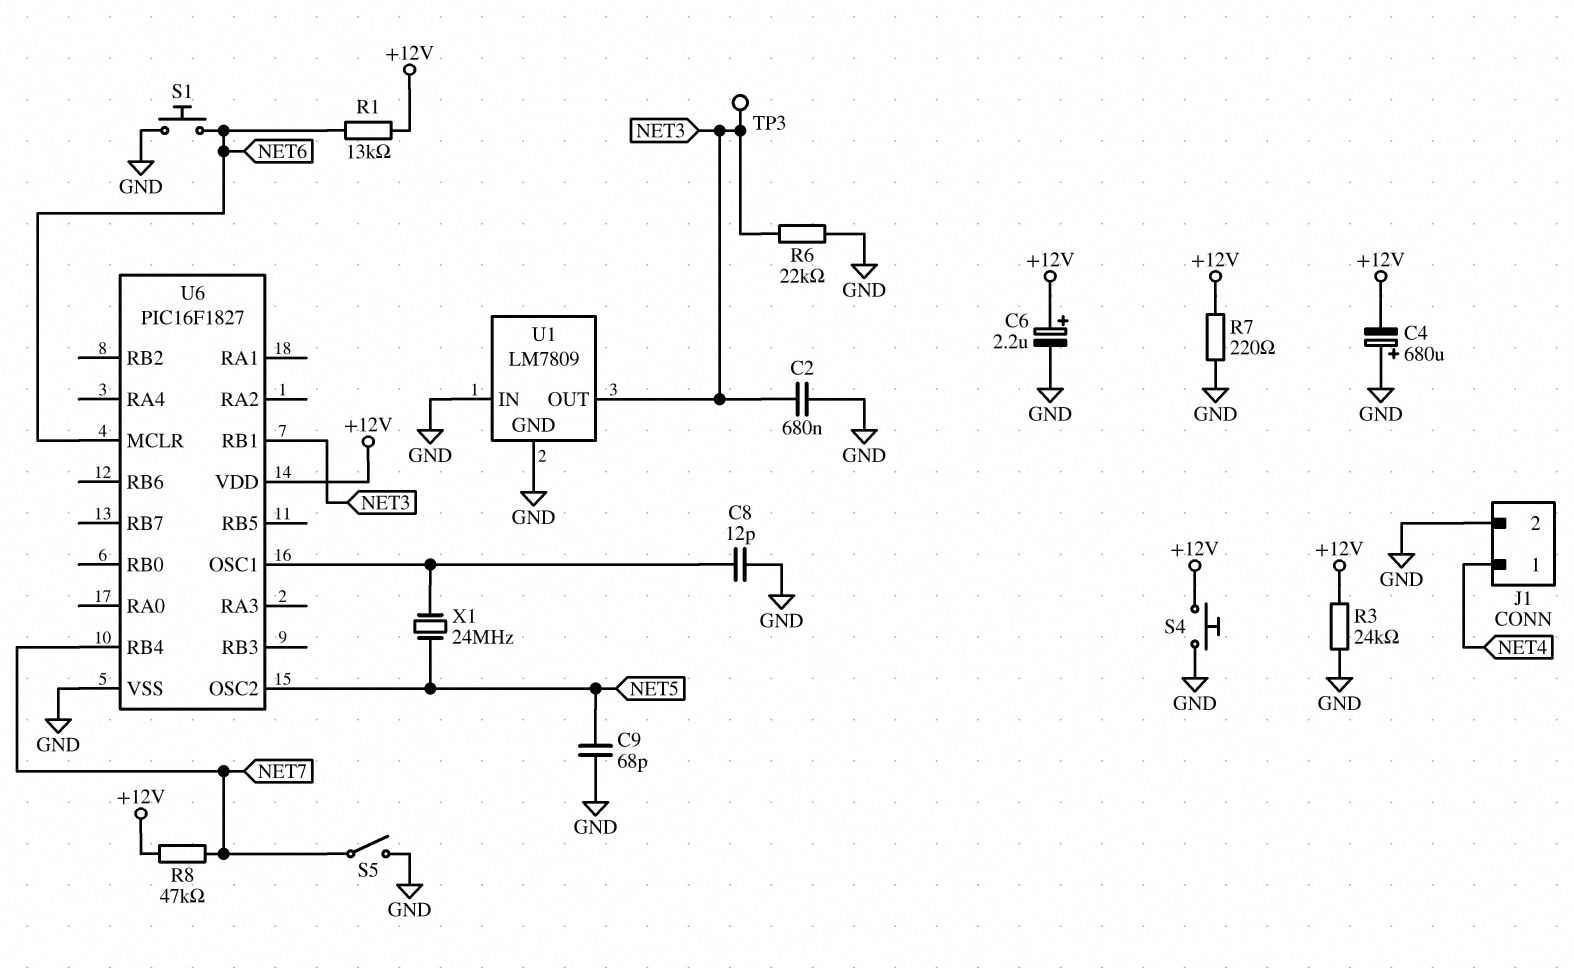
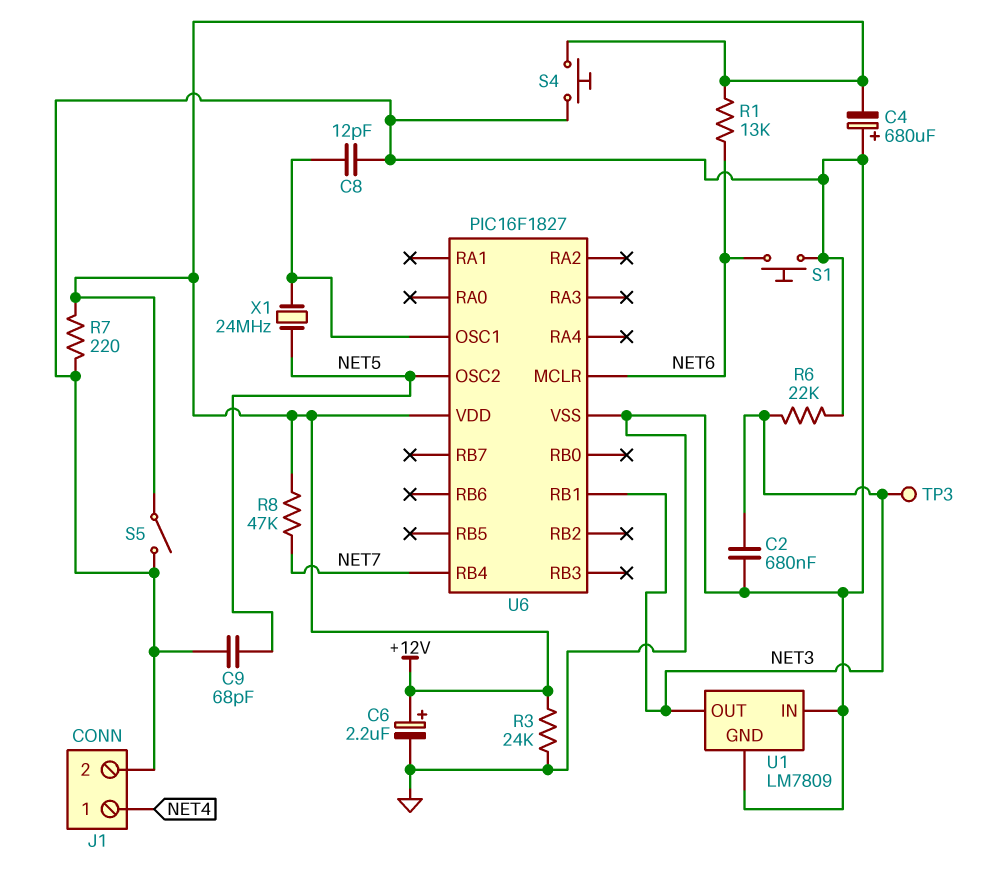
S5: switch (GND, NET7) -> switch (+12V, GND)

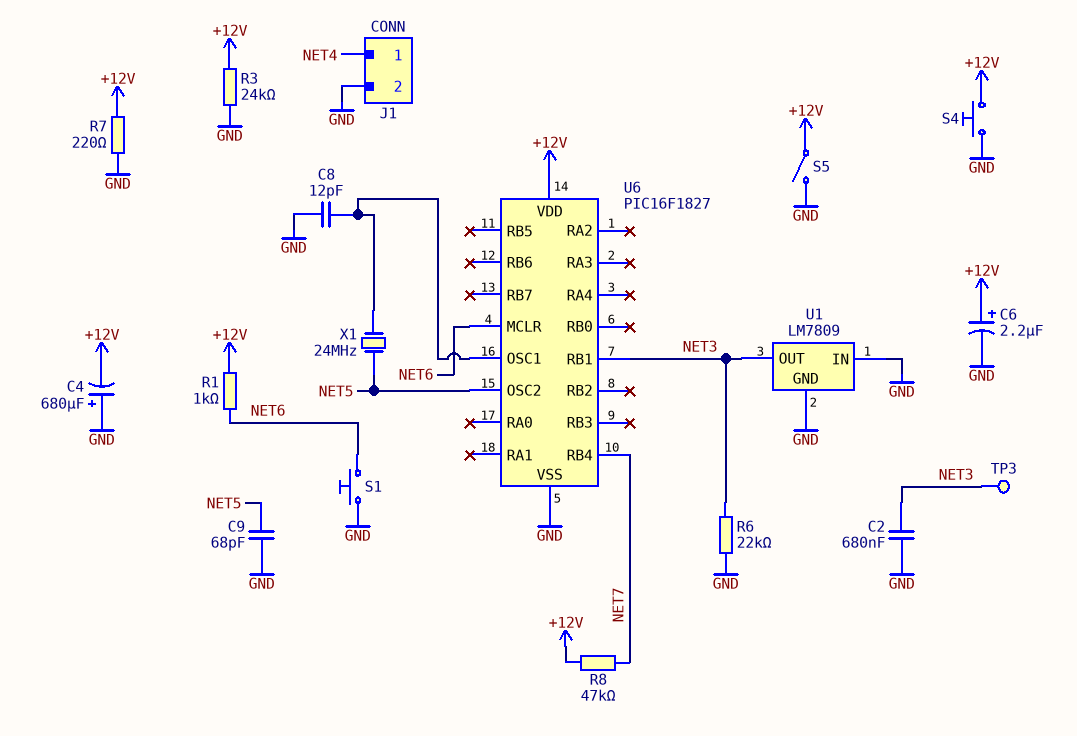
R1: 13k (+12V, NET6) -> 1k (+12V, NET6)

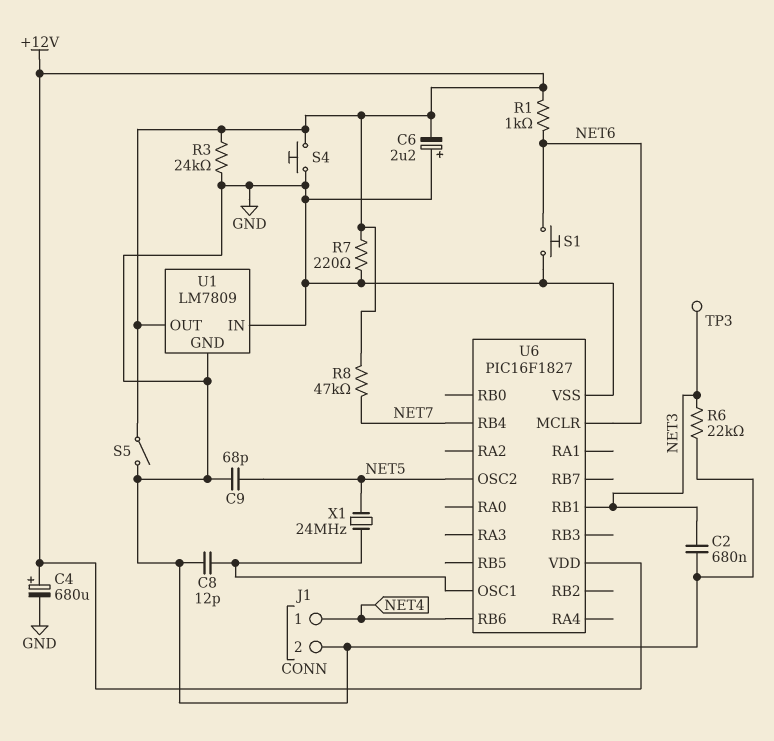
C4: 680uF (plus GND, minus +12V) -> 680uF (plus +12V, minus GND)
C6: 2.2uF (plus +12V, minus GND) -> 2.2uF (plus GND, minus +12V)
U1 pin OUT: NET3 -> +12V
U6 pin RB6: none -> NET4

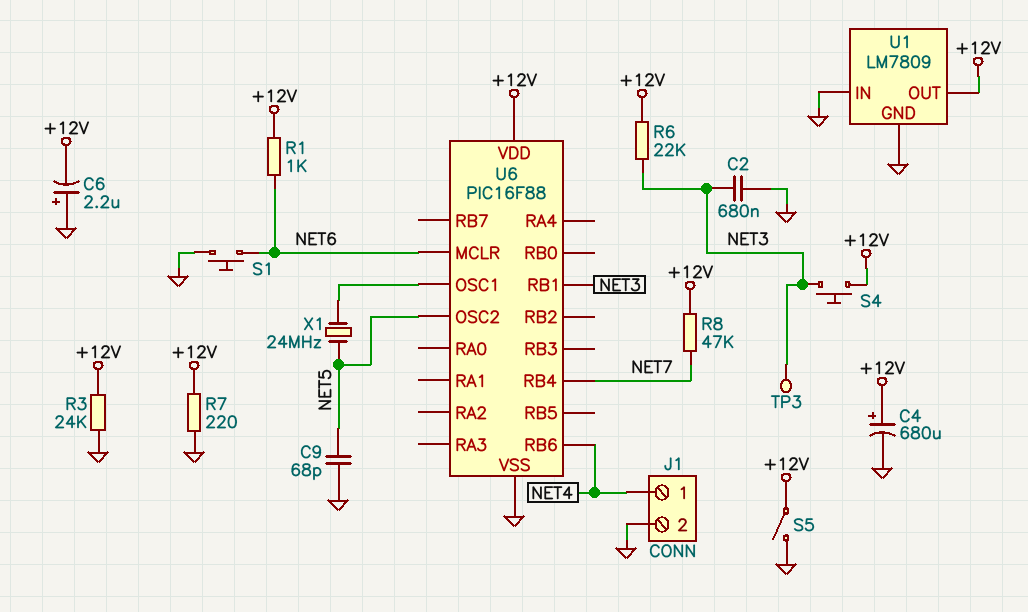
C8: 12pF (GND, U6/OSC1) -> none
R6: 22k (GND, NET3) -> 22k (+12V, NET3)
S4: button (+12V, GND) -> button (+12V, NET3)
U6: PIC16F1827 -> PIC16F88

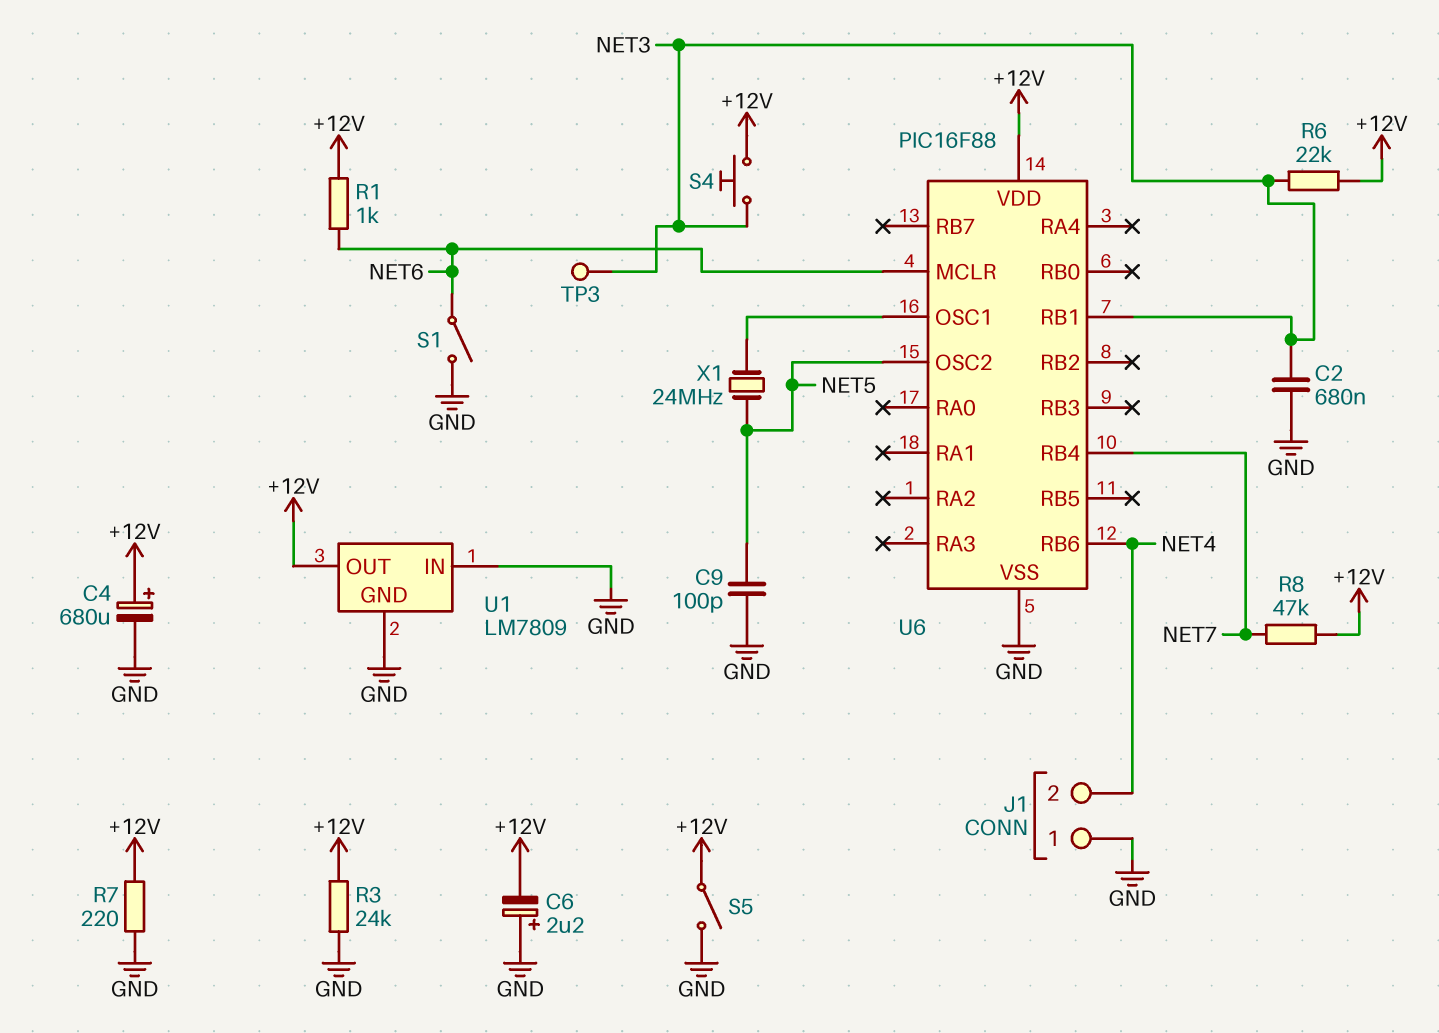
C9: 68pF (GND, NET5) -> 100pF (GND, NET5)
J1 pin 1: NET4 -> GND
J1 pin 2: GND -> NET4
S1: button (GND, NET6) -> switch (GND, NET6)

